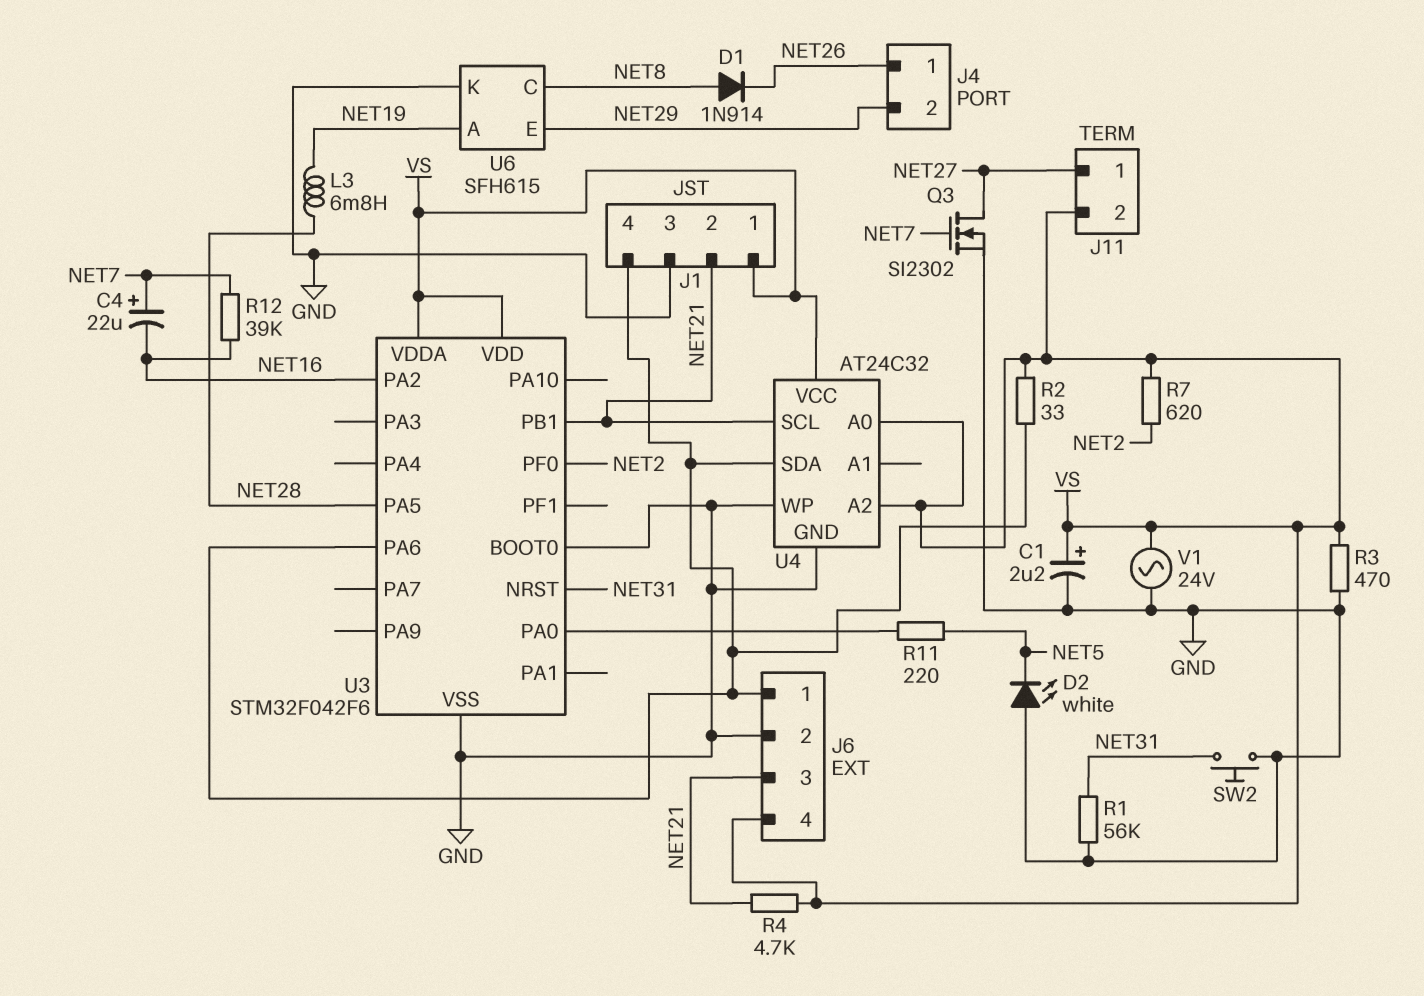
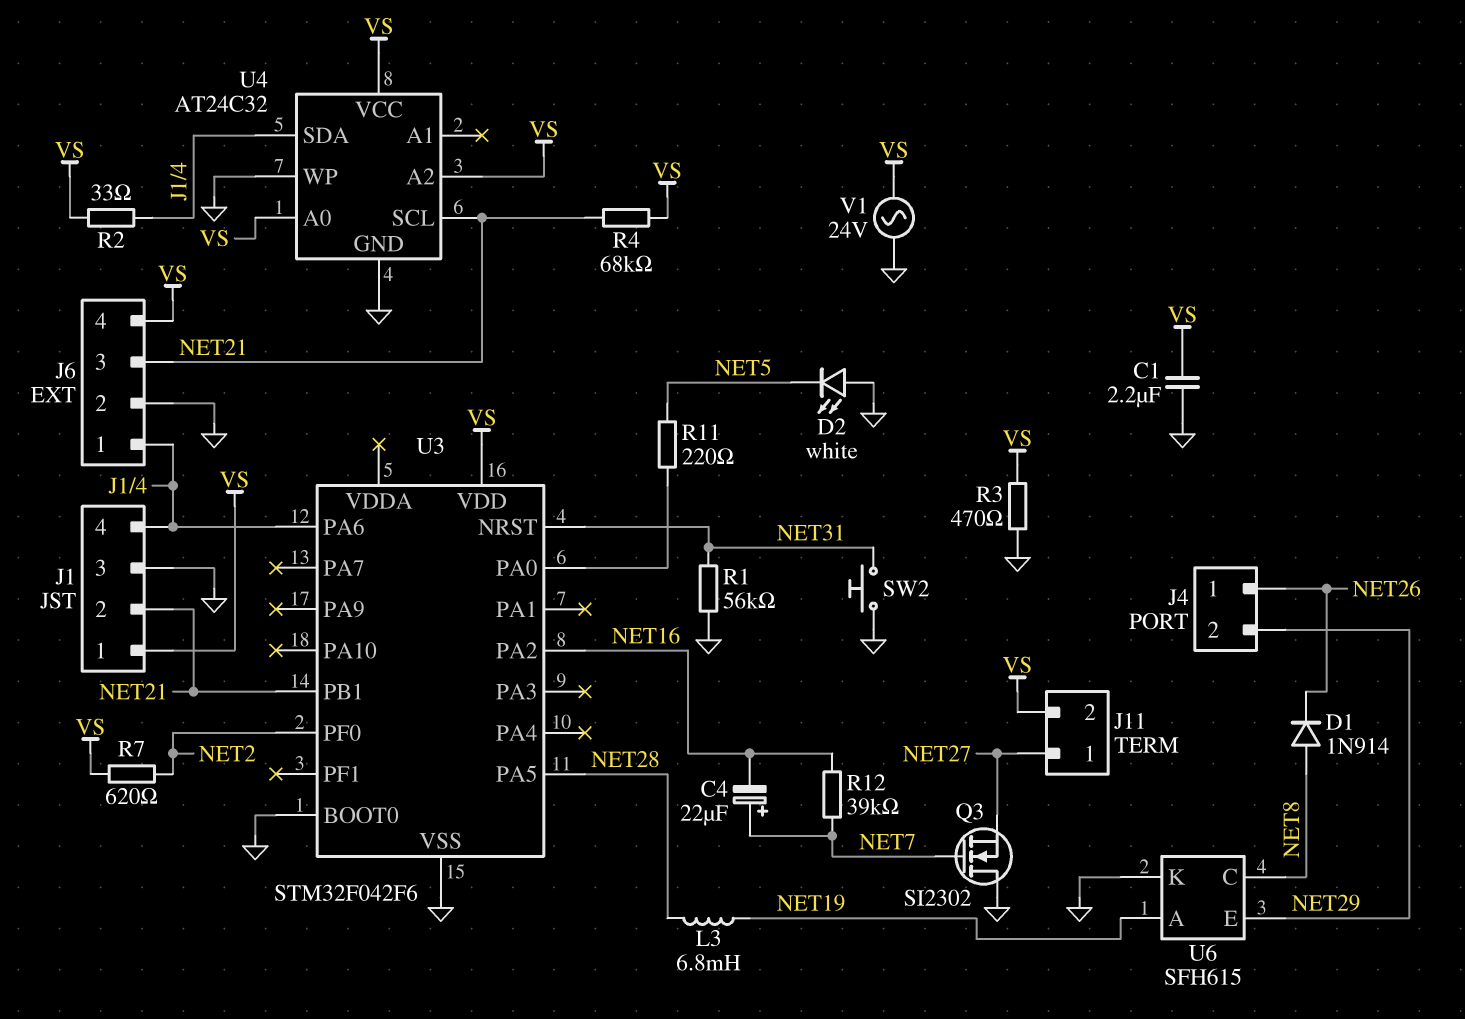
C1: 2.2uF (plus VS, minus GND) -> 2.2uF (GND, VS)
Q3: NMOS SI2302 (G NET7, D NET27, S GND) -> NMOS SI2302 (G NET7, D GND, S NET27)
R4: 4.7k (NET21, VS) -> 68k (NET21, VS)
U3 pin VDDA: VS -> none

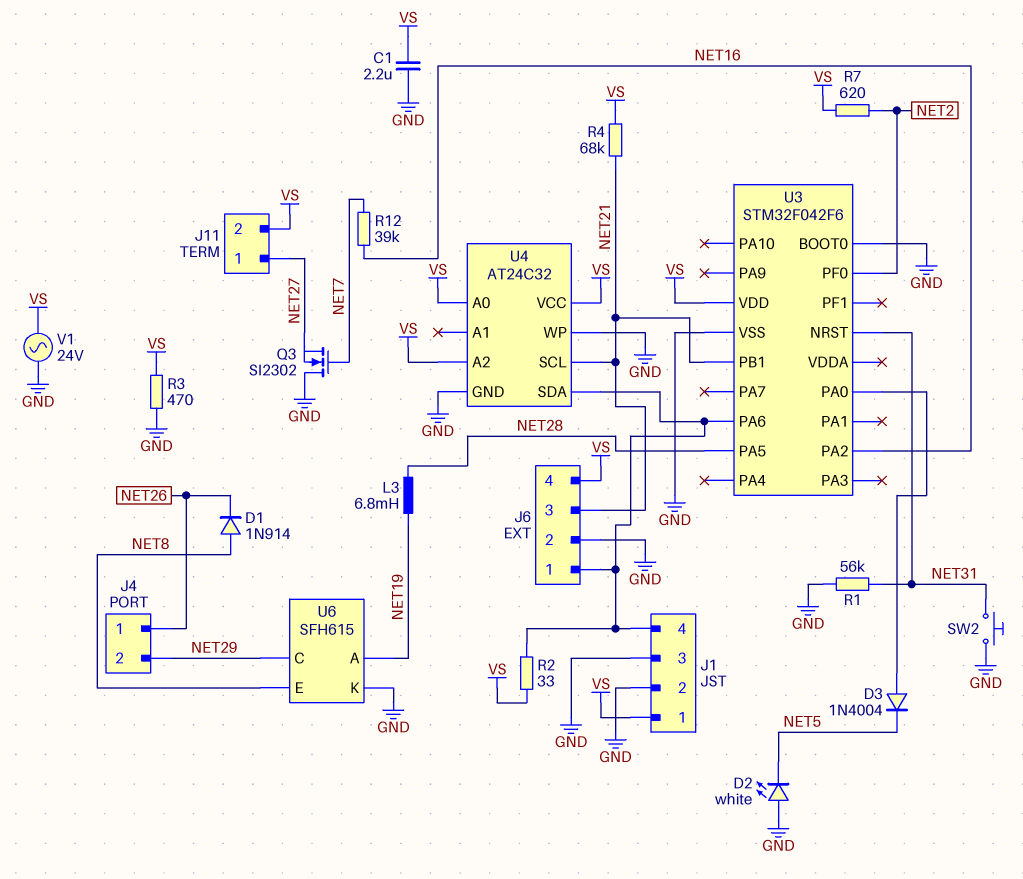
C4: 22uF (plus NET7, minus NET16) -> none
D3: none -> diode 1N4004 (A U3/PA0, K NET5)
J1 pin 2: NET21 -> GND
R11: 220 (NET5, U3/PA0) -> none
U6 pin C: NET8 -> NET29
U6 pin E: NET29 -> NET8

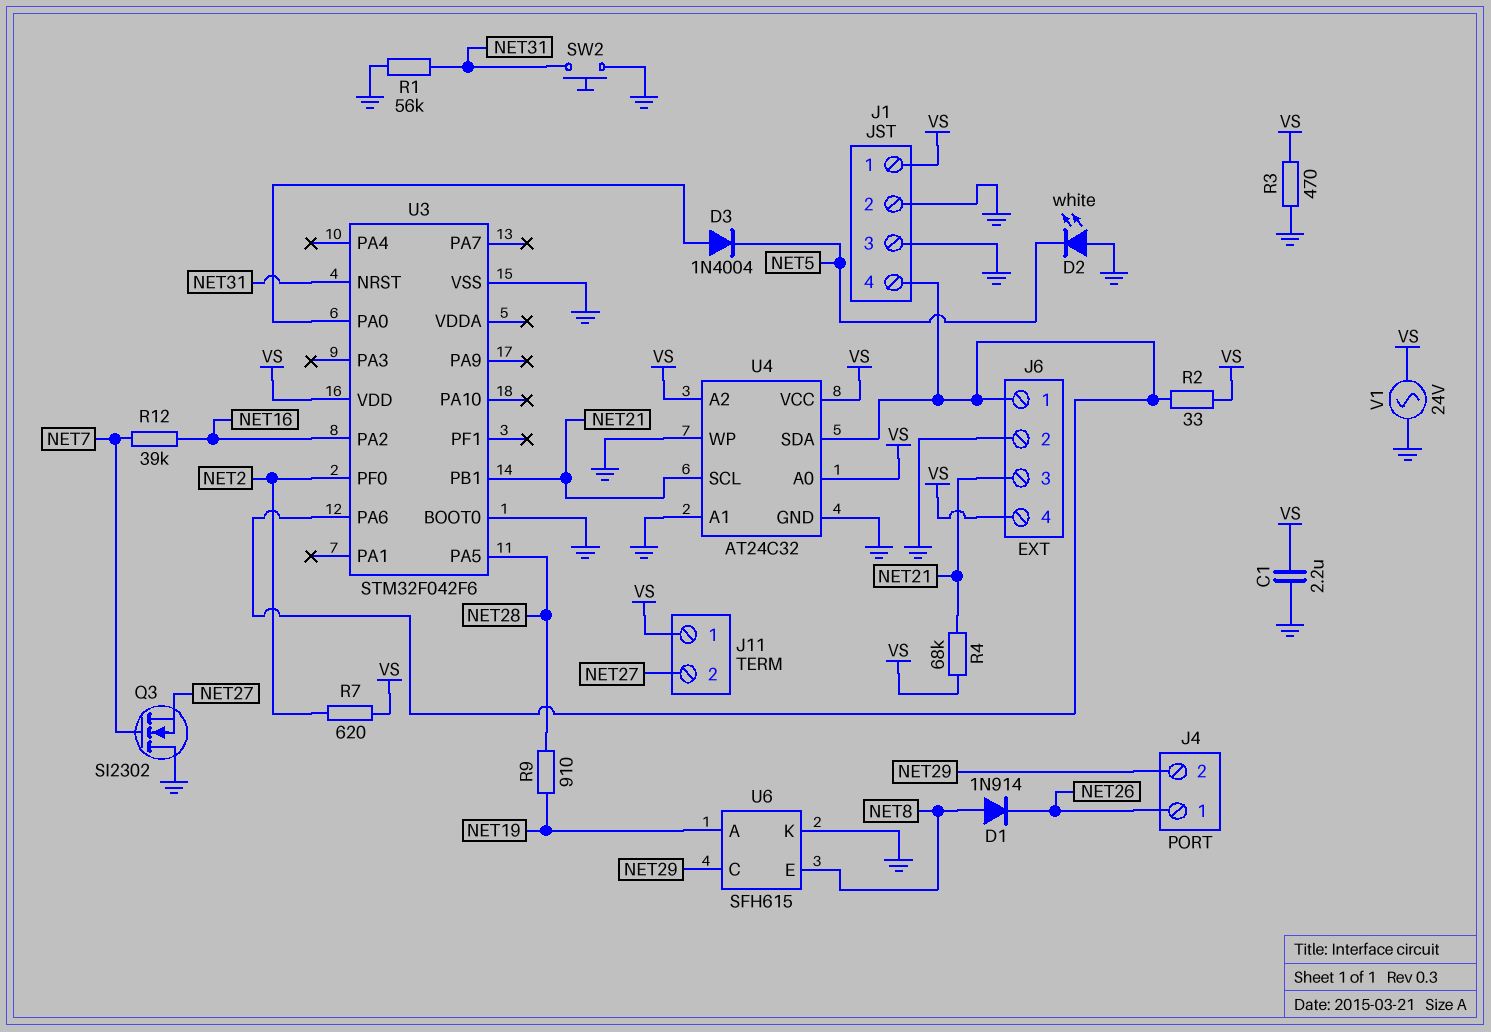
J11 pin 1: NET27 -> VS
J11 pin 2: VS -> NET27
L3: 6.8mH (NET19, NET28) -> none
R9: none -> 910 (NET19, NET28)
U4 pin A1: none -> GND

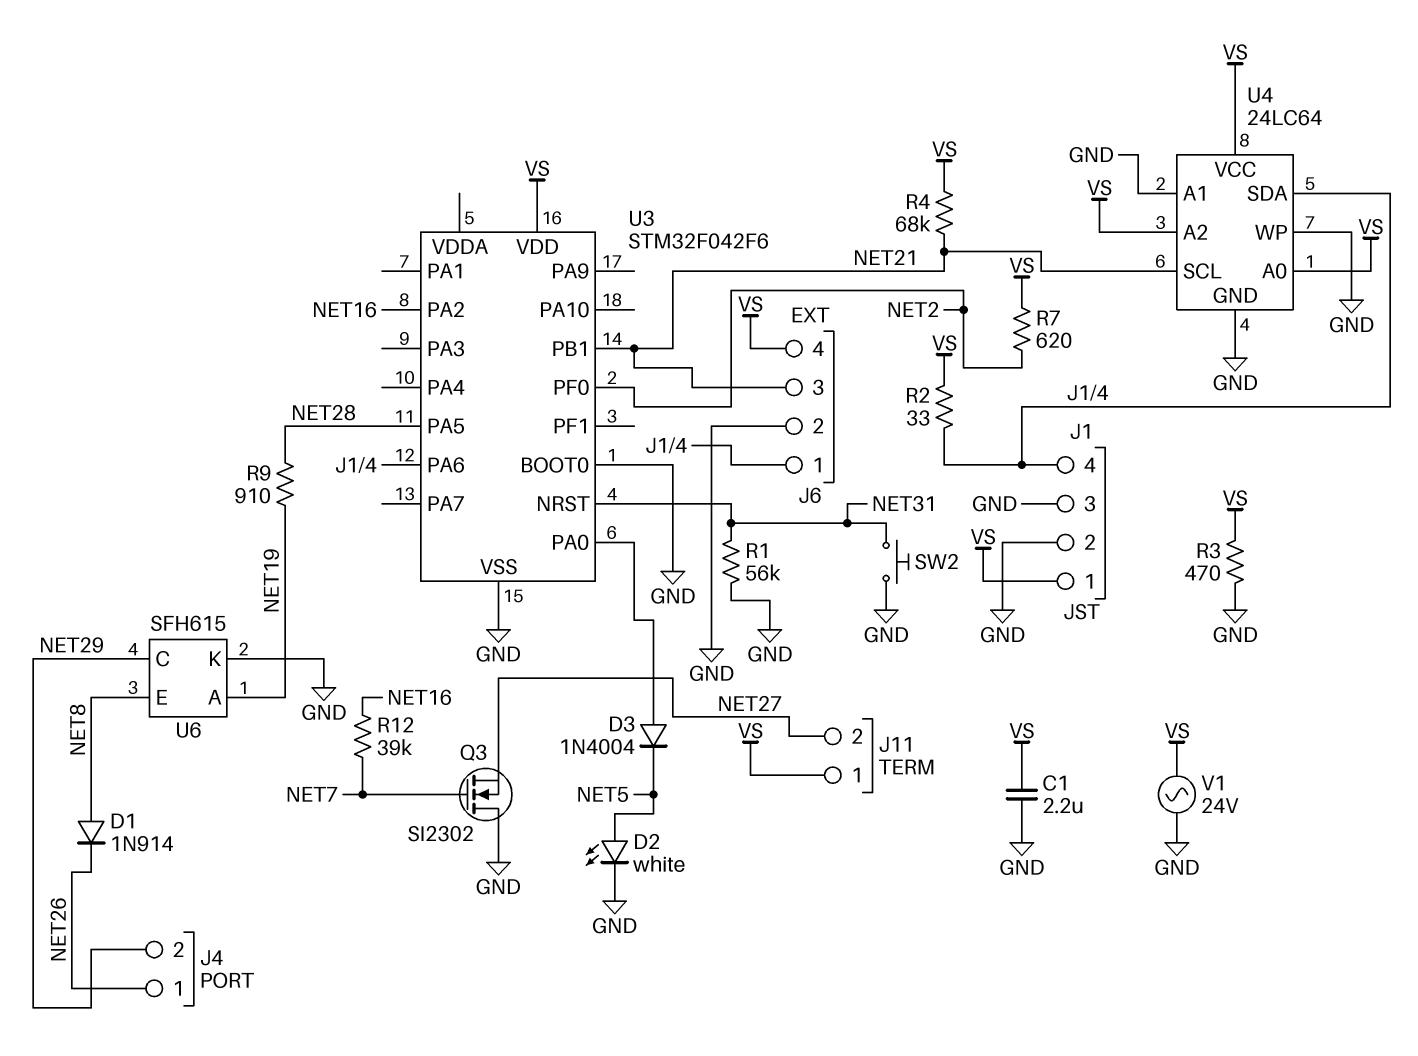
D2: LED white (A GND, K NET5) -> LED white (A NET5, K GND)
U4: AT24C32 -> 24LC64

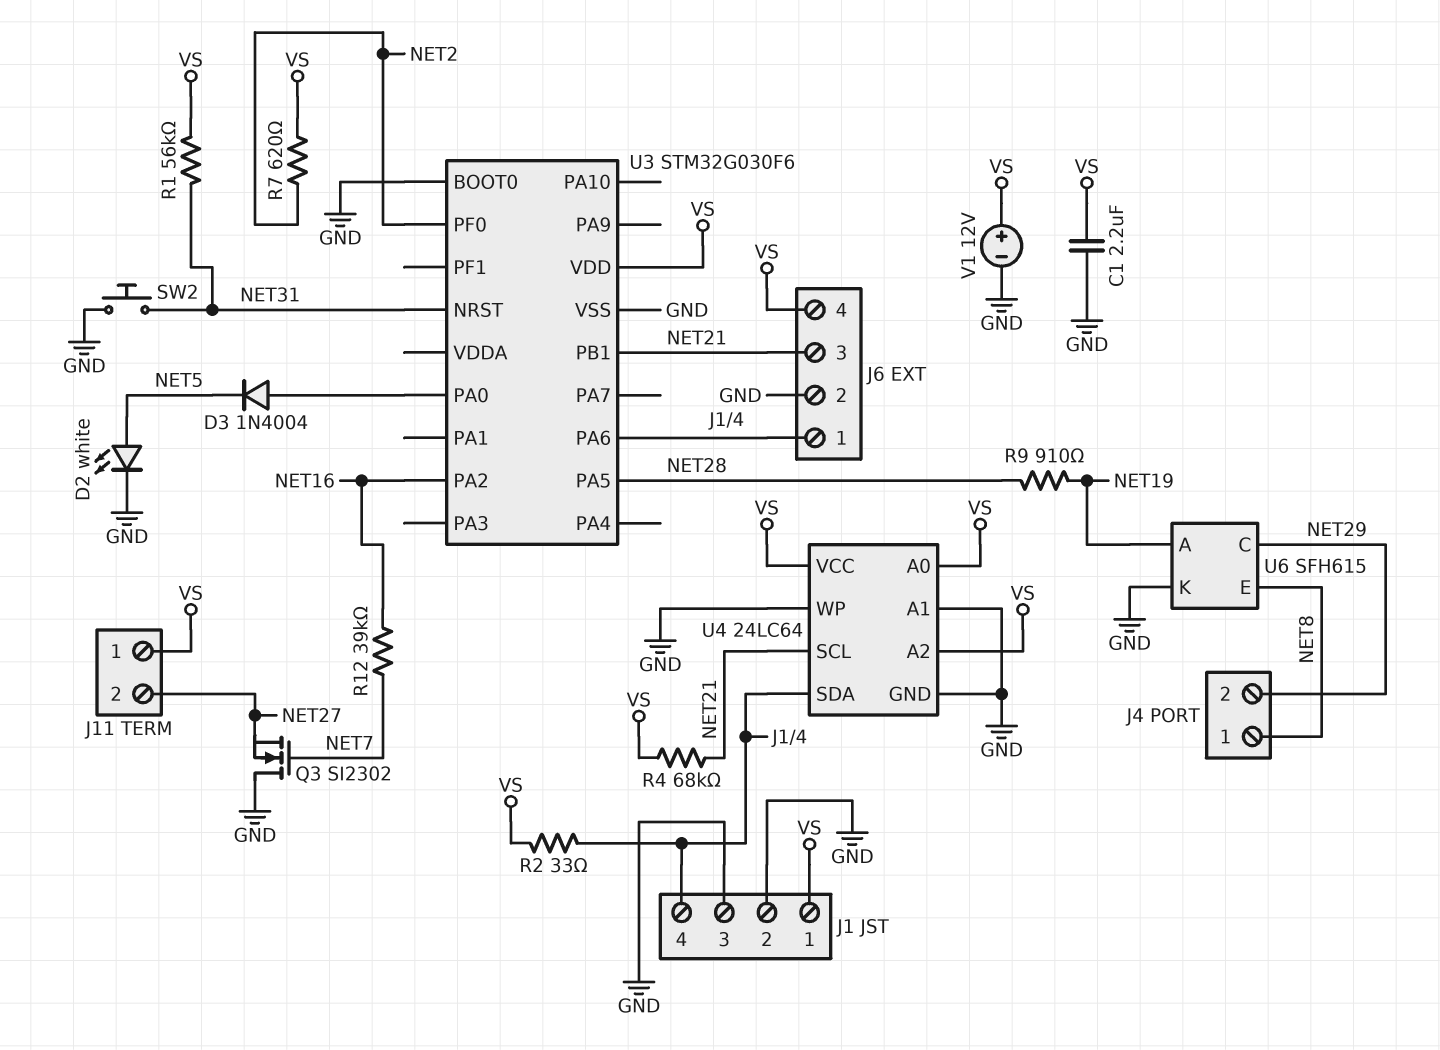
D1: diode 1N914 (A NET8, K NET26) -> none
J4 pin 1: NET26 -> NET8
R1: 56k (GND, NET31) -> 56k (NET31, VS)
R3: 470 (GND, VS) -> none
U3: STM32F042F6 -> STM32G030F6
V1: AC 24V (GND, VS) -> 12V (plus VS, minus GND)

